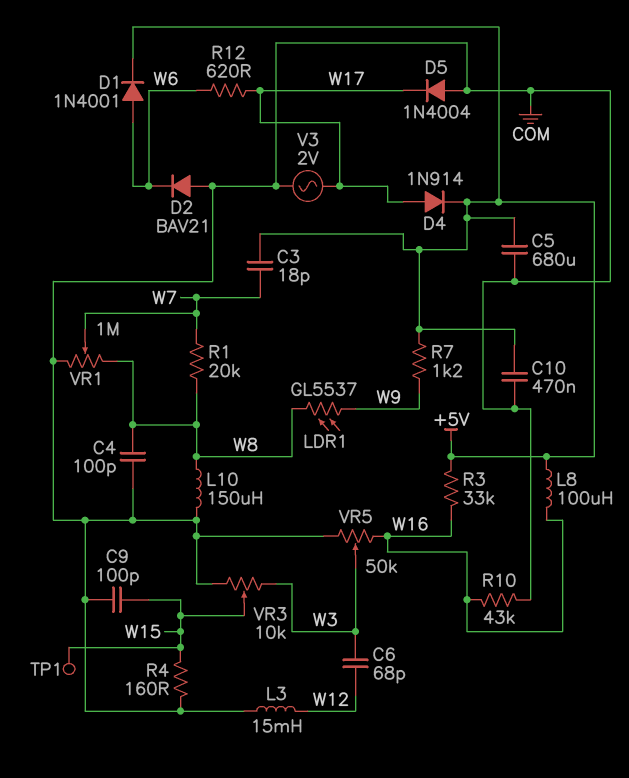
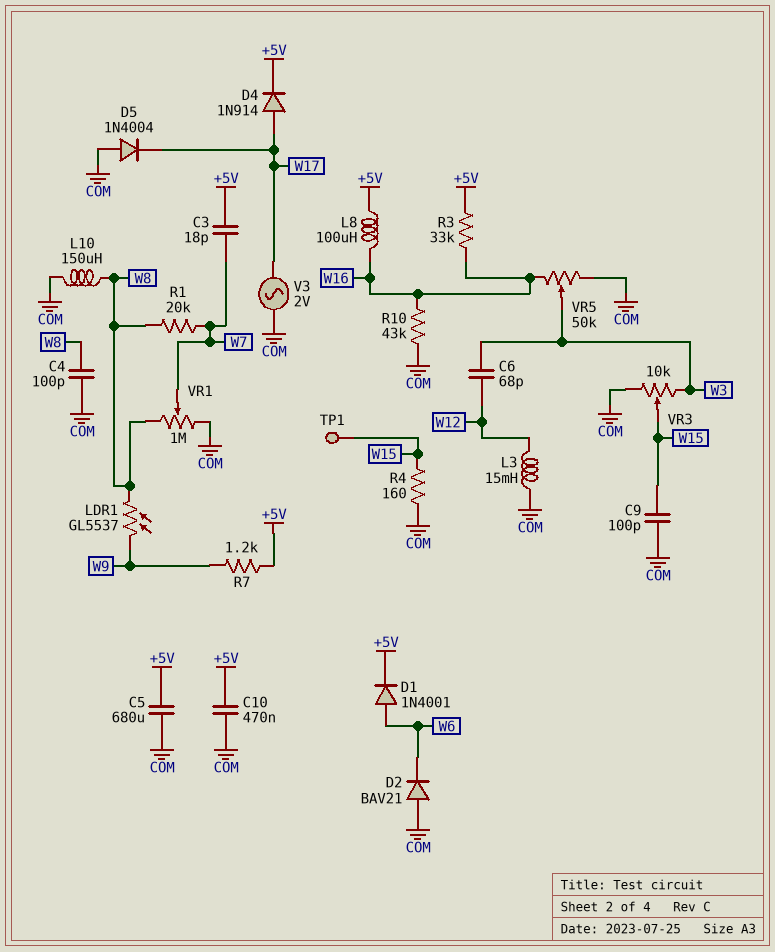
R12: 620 (W6, W17) -> none

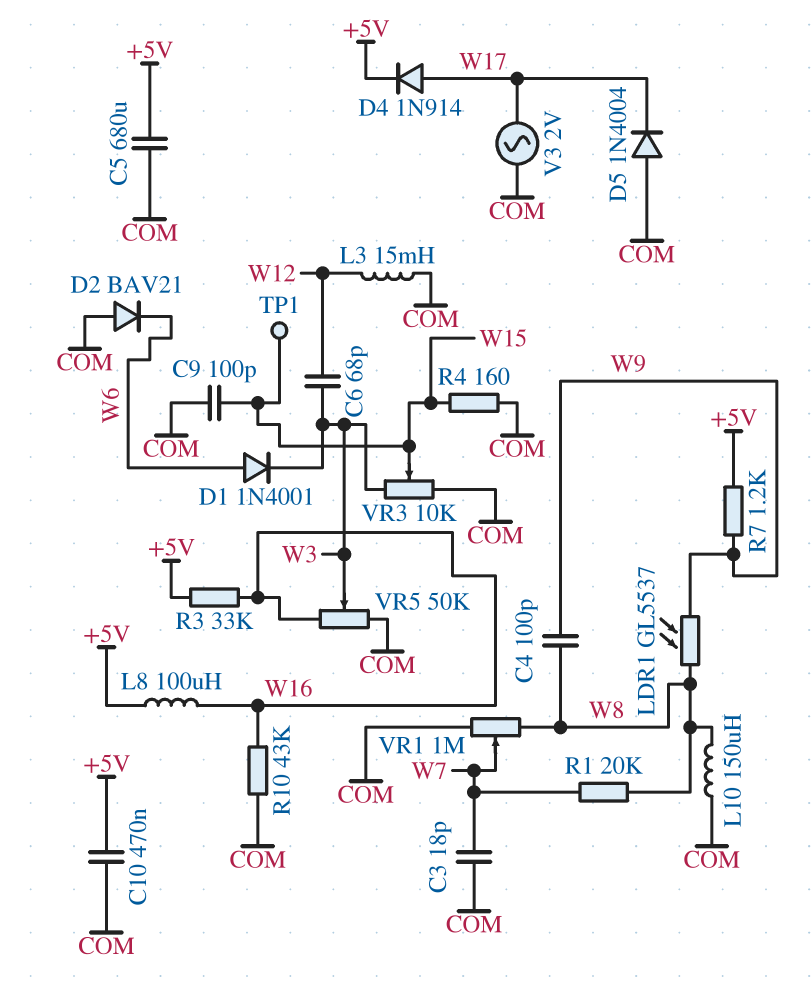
C3: 18pF (+5V, W7) -> 18pF (COM, W7)
C4: 100pF (COM, W8) -> 100pF (W8, W9)
D1: diode 1N4001 (A W6, K +5V) -> diode 1N4001 (A W6, K W3)

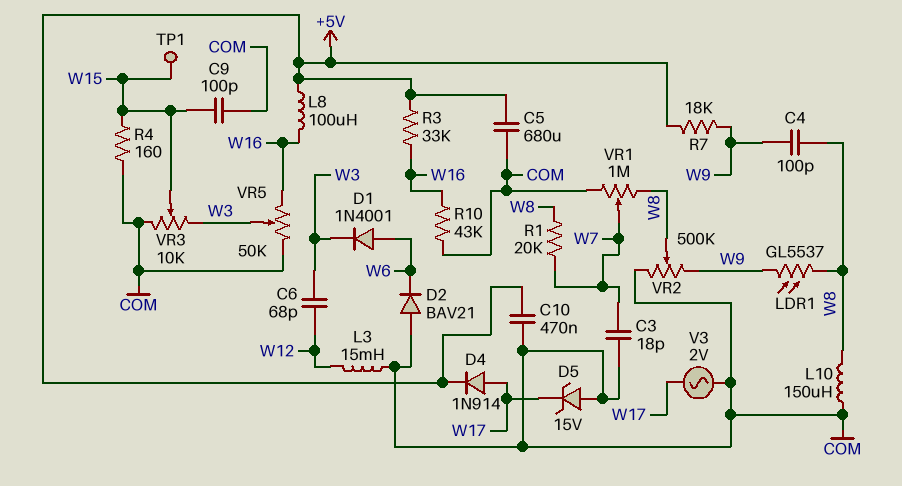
D5: diode 1N4004 (A COM, K W17) -> zener 15V (A COM, K W17)
R7: 1.2k (+5V, W9) -> 18k (+5V, W9)
VR2: none -> 500k (COM, W9, wiper W8)

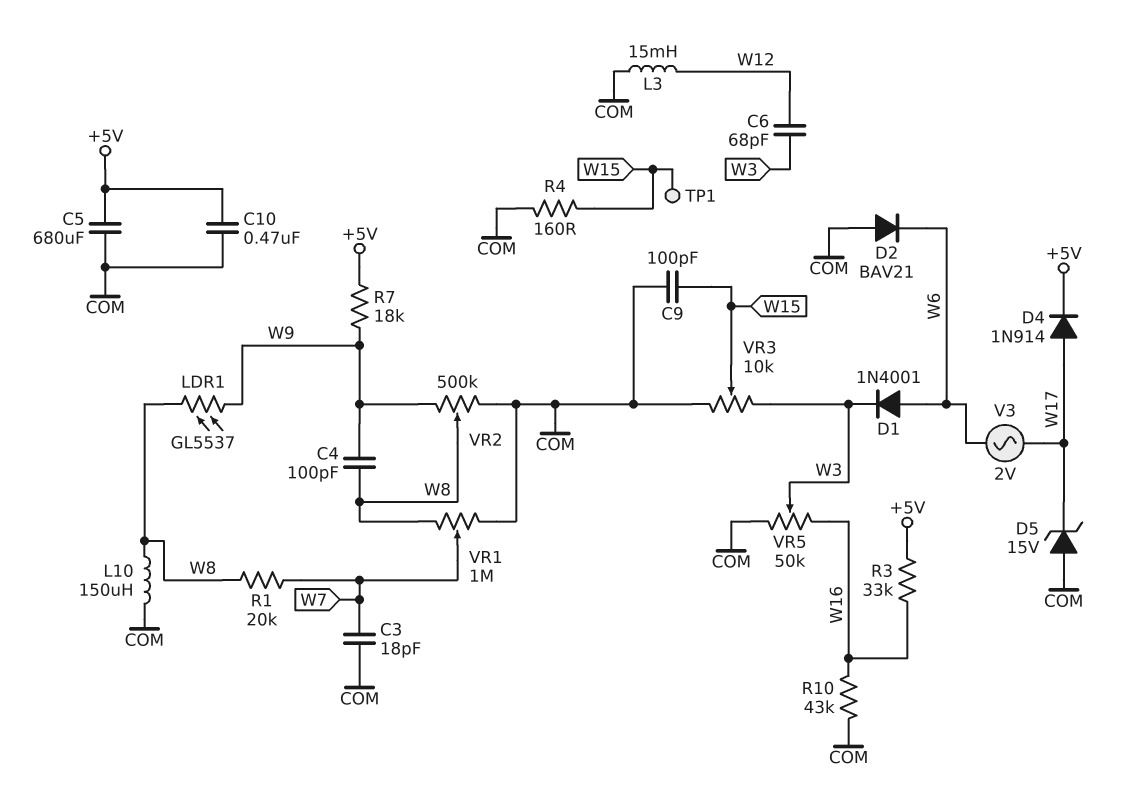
L8: 100uH (+5V, W16) -> none
V3: AC 2V (COM, W17) -> AC 2V (W6, W17)

